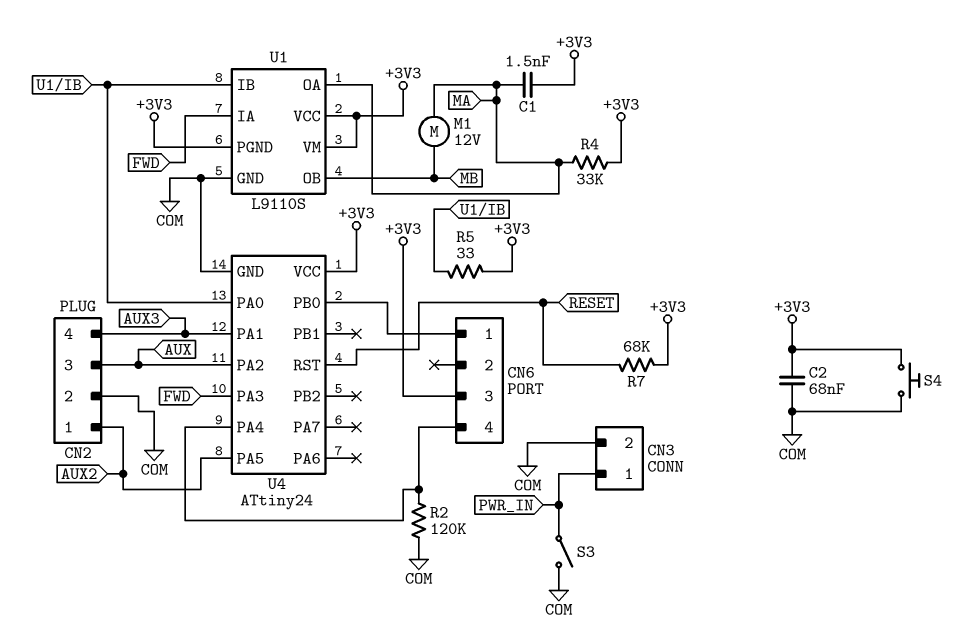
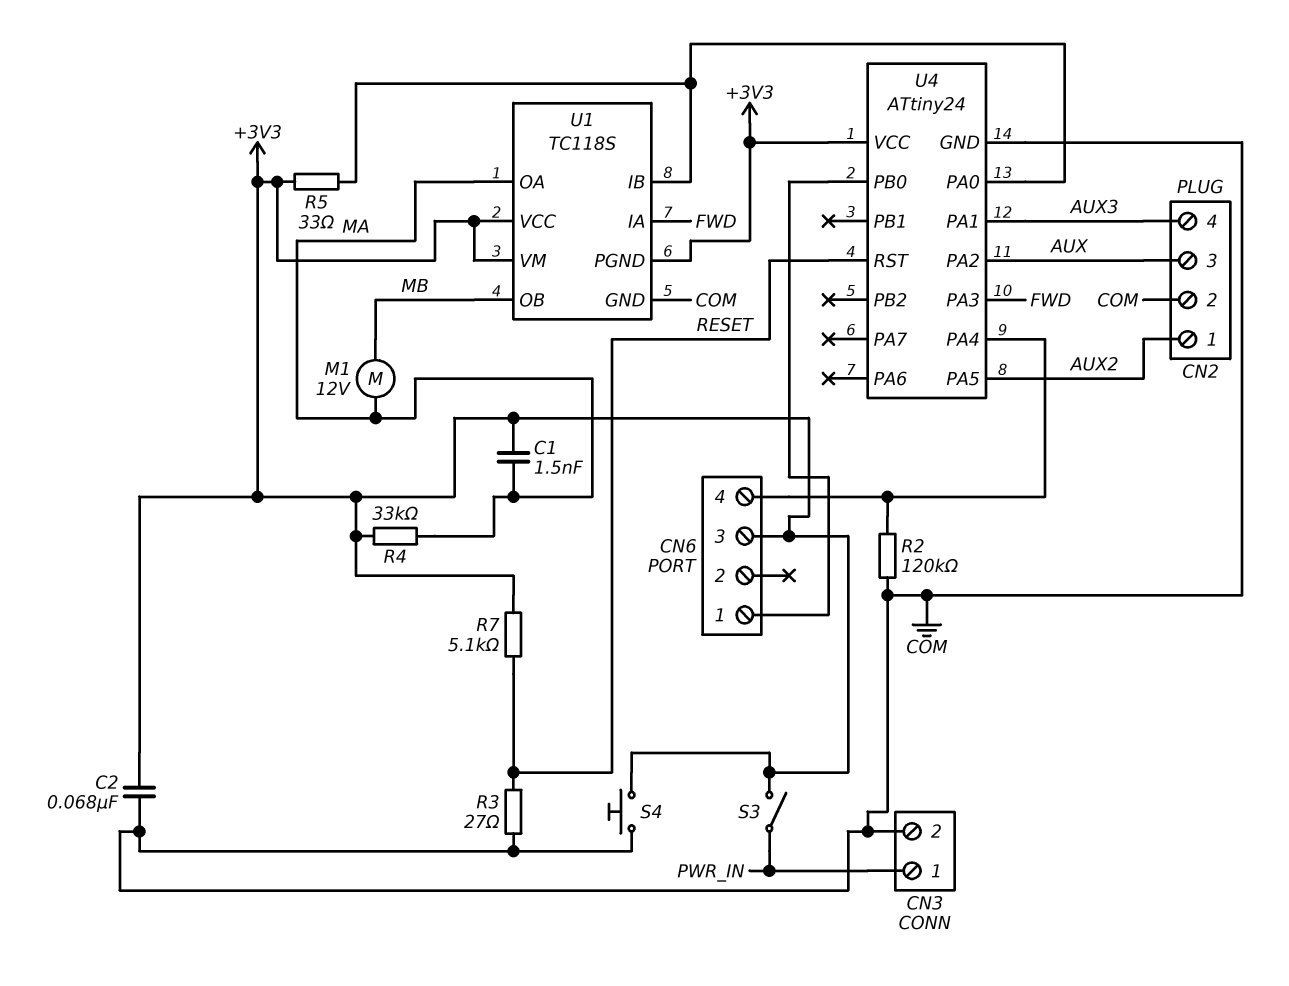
R3: none -> 27 (COM, RESET)
R7: 68k (+3V3, RESET) -> 5.1k (+3V3, RESET)
S3: switch (COM, PWR_IN) -> switch (+3V3, PWR_IN)
U1: L9110S -> TC118S

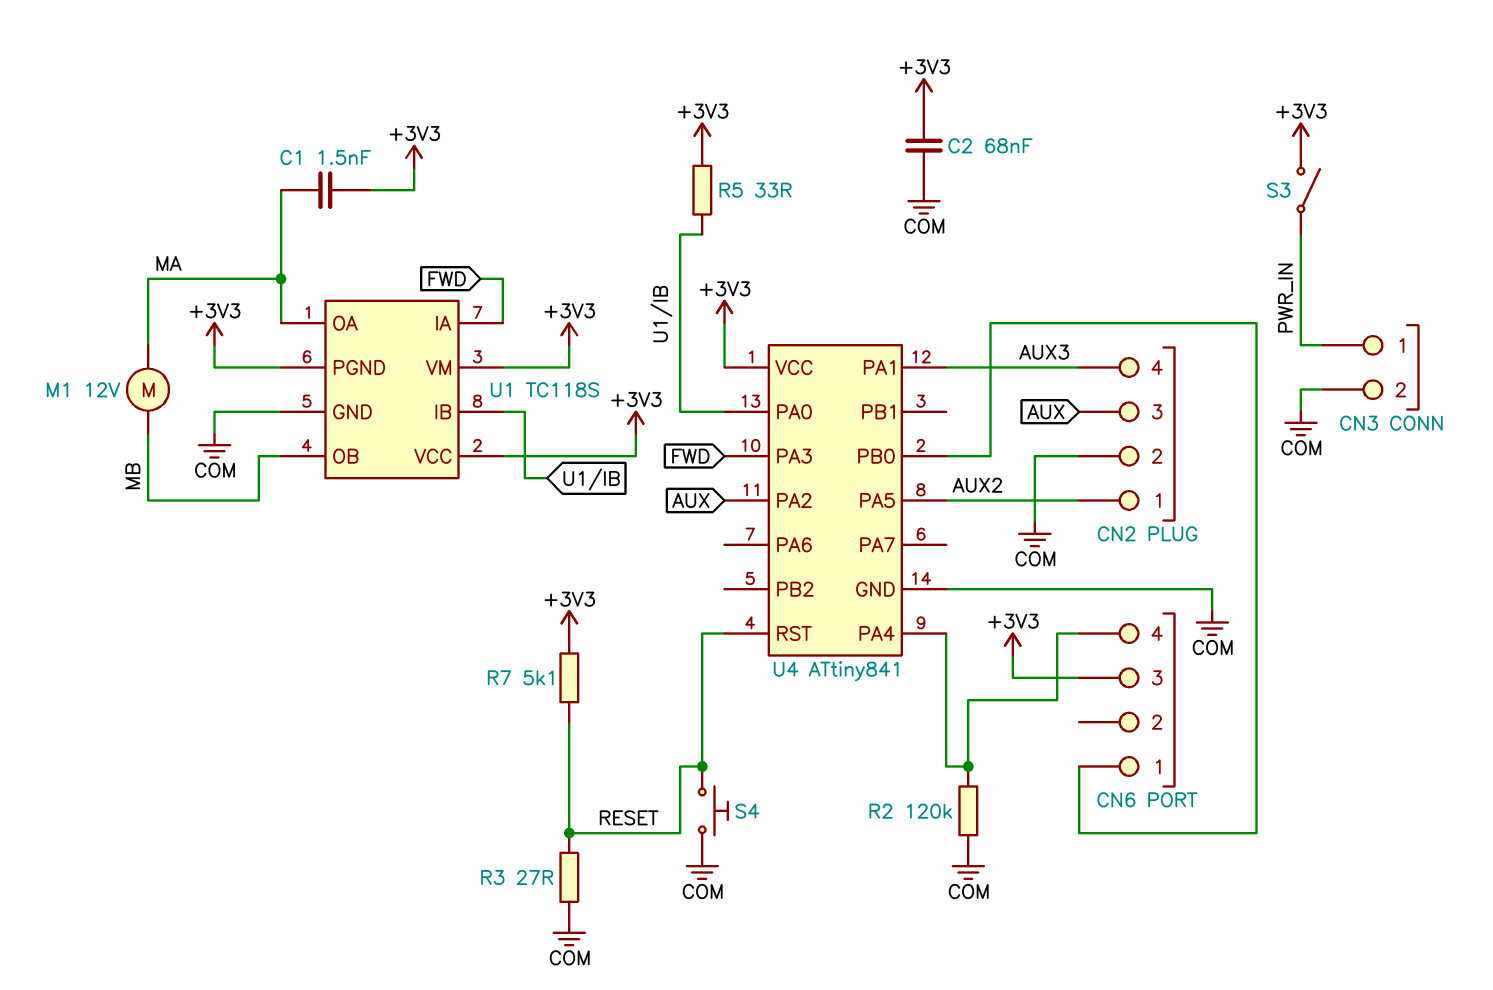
R4: 33k (+3V3, MA) -> none
S4: button (+3V3, COM) -> button (COM, RESET)
U4: ATtiny24 -> ATtiny841

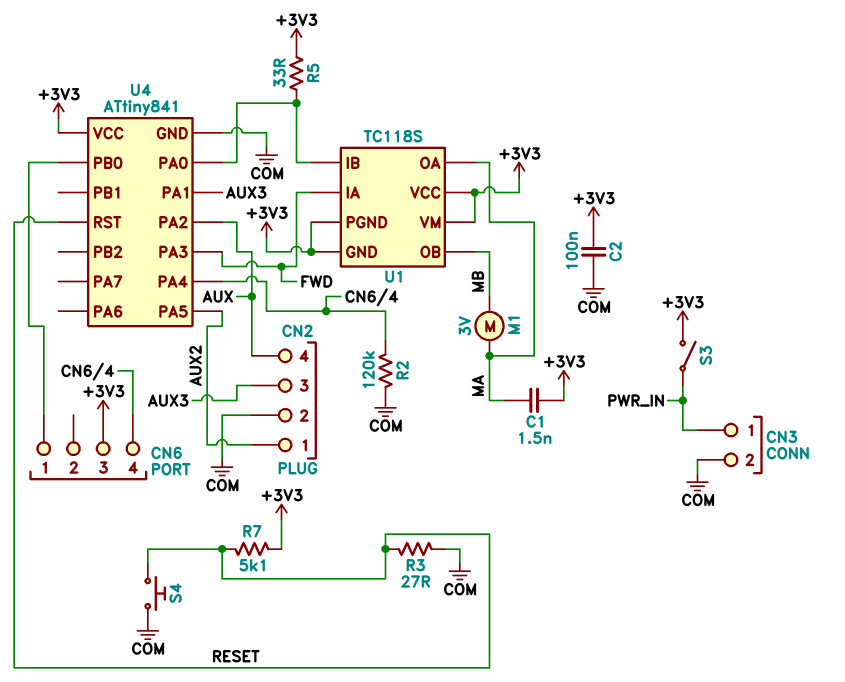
C2: 68nF (+3V3, COM) -> 100nF (+3V3, COM)
CN2 pin 3: AUX -> AUX3
CN2 pin 4: AUX3 -> AUX
M1: motor 12V (MA, MB) -> motor 3V (MA, MB)
U1 pin GND: COM -> +3V3

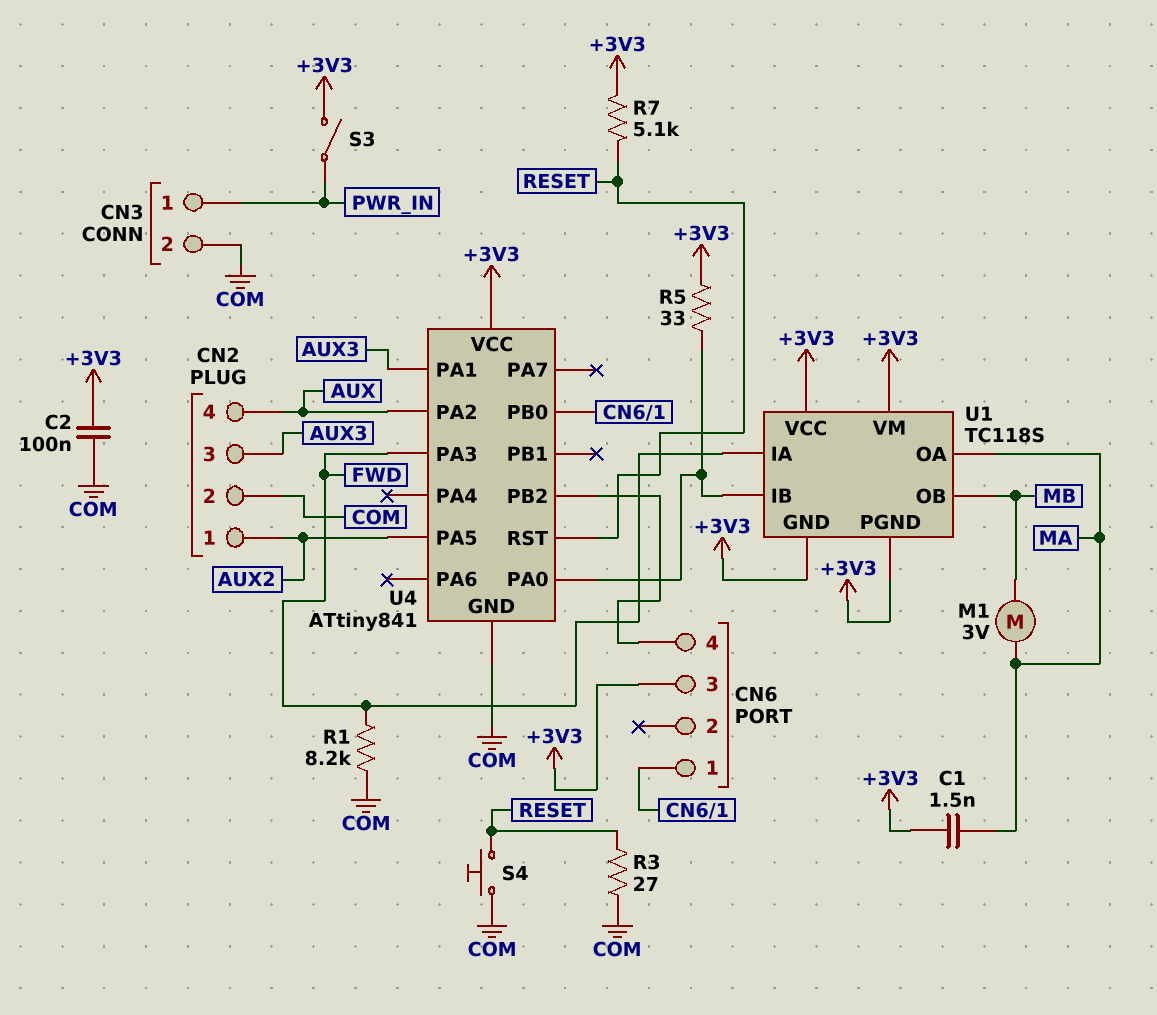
R1: none -> 8.2k (COM, FWD)
R2: 120k (CN6/4, COM) -> none
U4 pin PA4: CN6/4 -> none
U4 pin PB2: none -> CN6/4

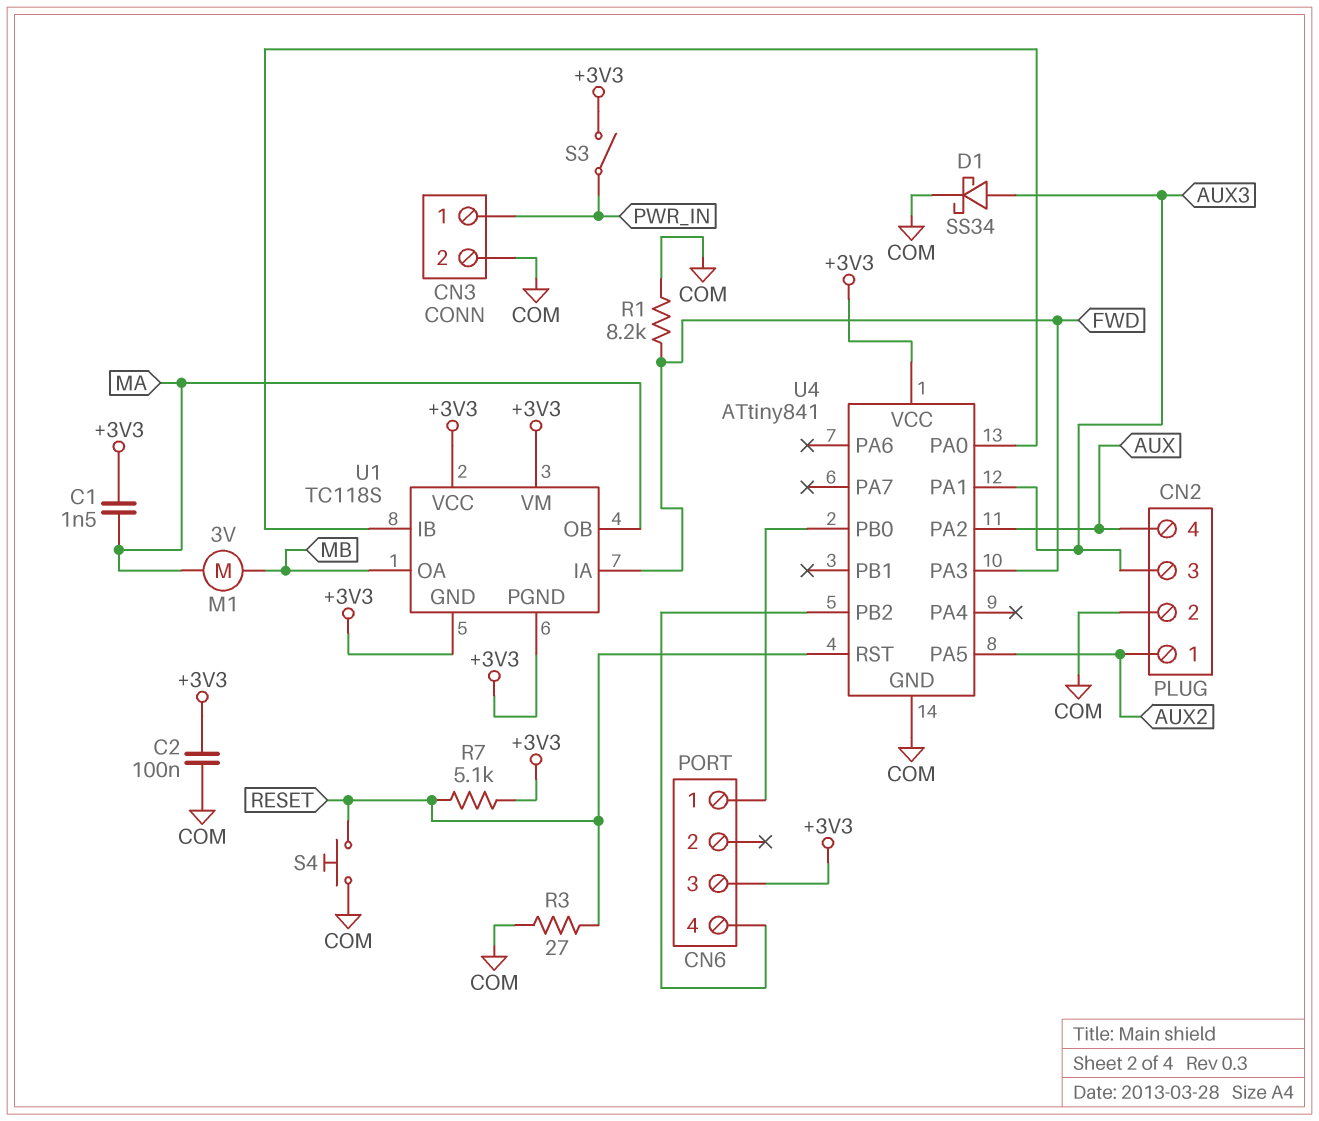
D1: none -> schottky SS34 (A AUX3, K COM)
R5: 33 (+3V3, U1/IB) -> none
U1 pin OA: MA -> MB
U1 pin OB: MB -> MA

